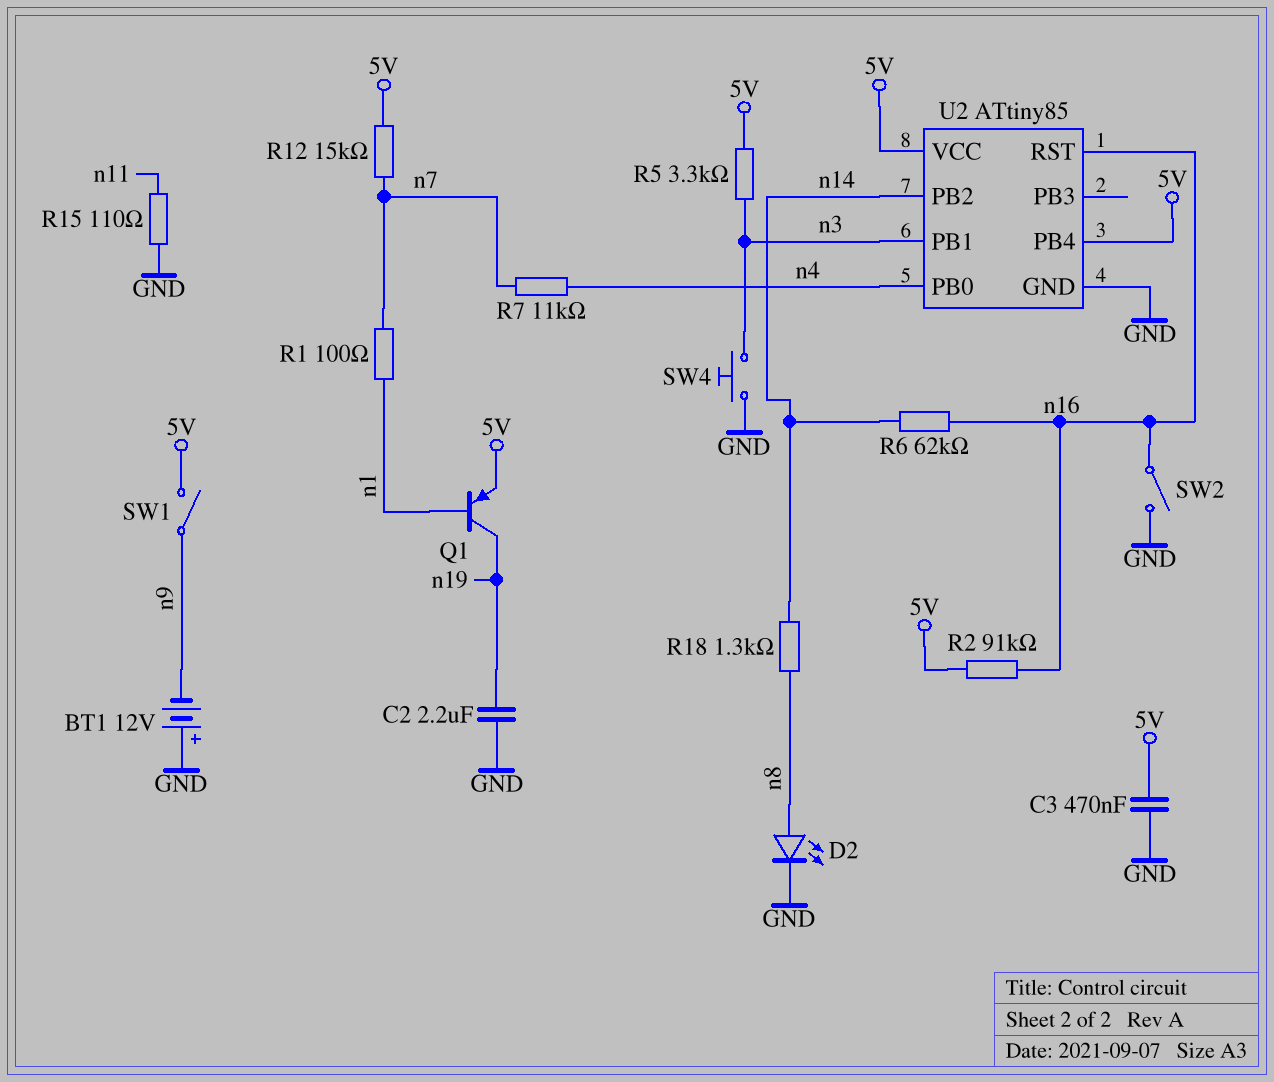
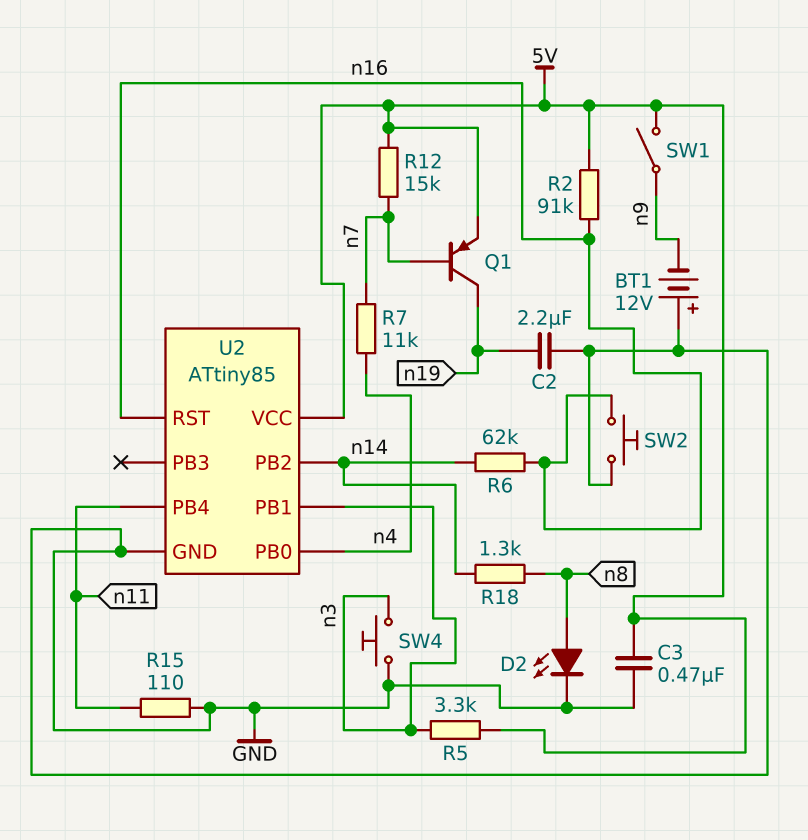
Q1: PNP (B n1, C n19, E 5V) -> PNP (B n7, C n19, E 5V)
R1: 100 (n1, n7) -> none
SW2: switch (GND, n16) -> button (GND, n16)
U2 pin PB4: 5V -> n11

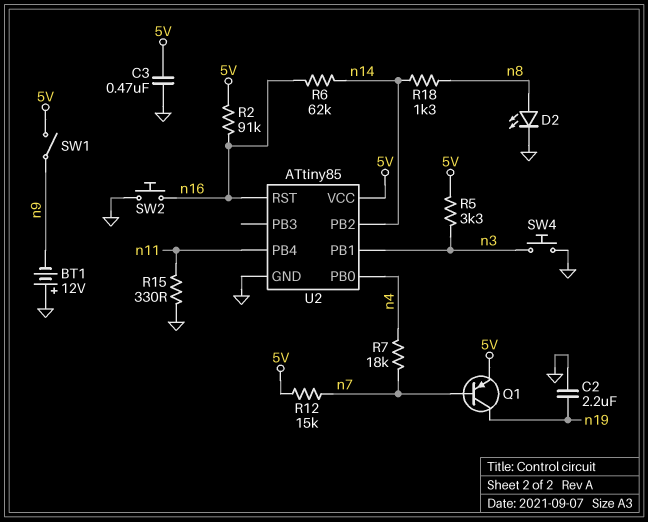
R7: 11k (n4, n7) -> 18k (n4, n7)
R15: 110 (GND, n11) -> 330 (GND, n11)

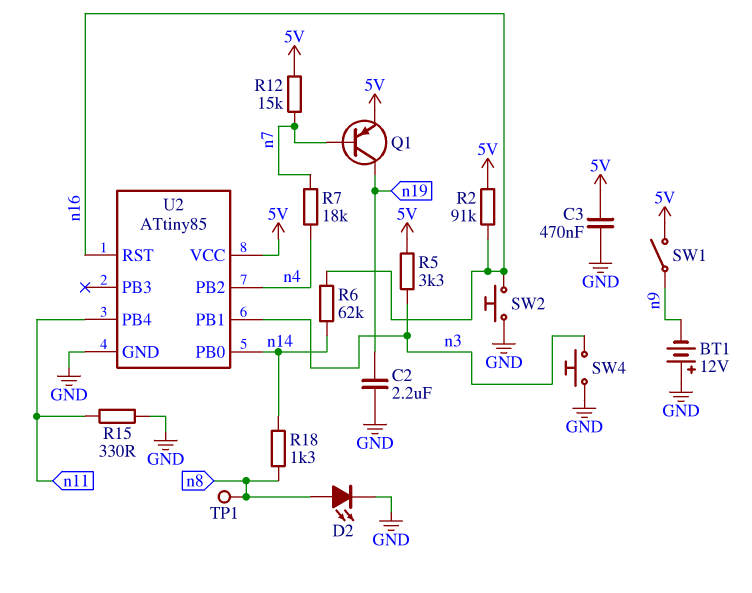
TP1: none -> test point (n8)
U2 pin PB0: n4 -> n14
U2 pin PB2: n14 -> n4

